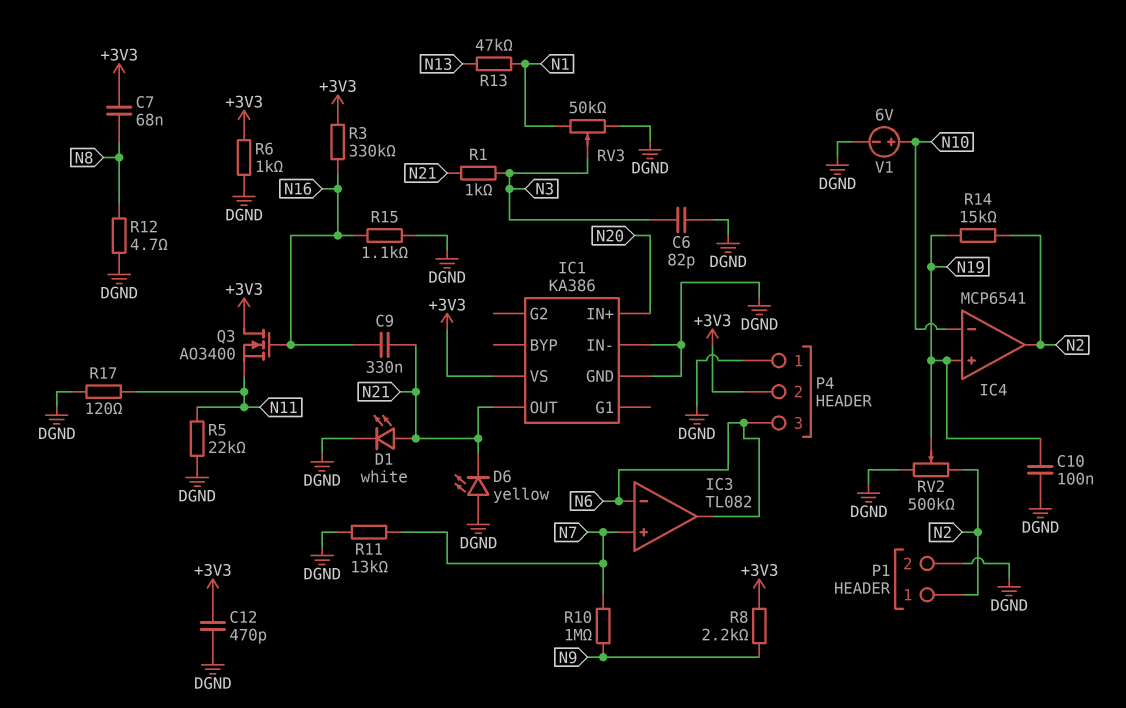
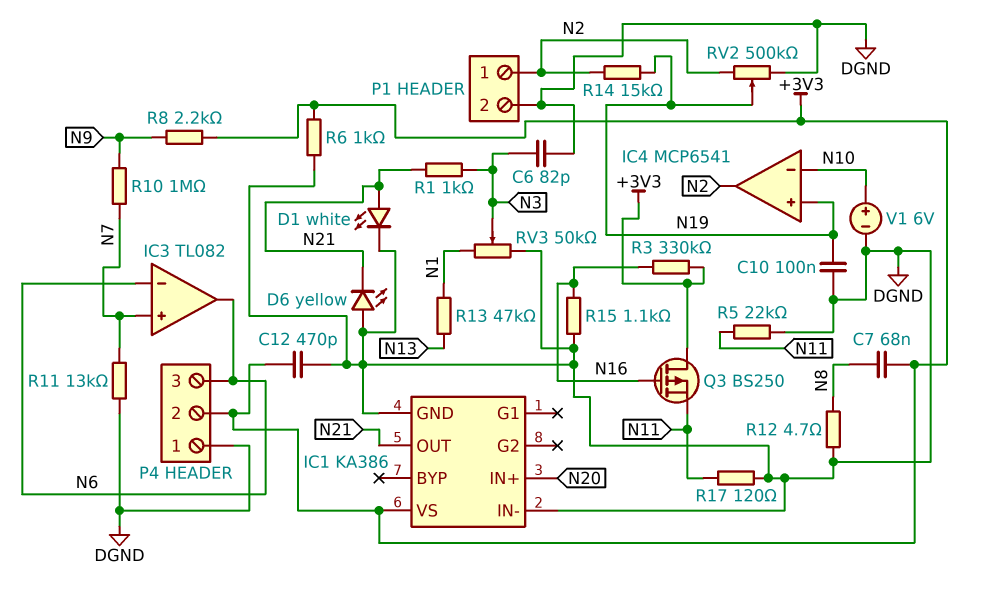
C9: 330nF (N16, N21) -> none
Q3: NMOS AO3400 (G N16, D +3V3, S N11) -> PMOS BS250 (G N16, D +3V3, S N11)

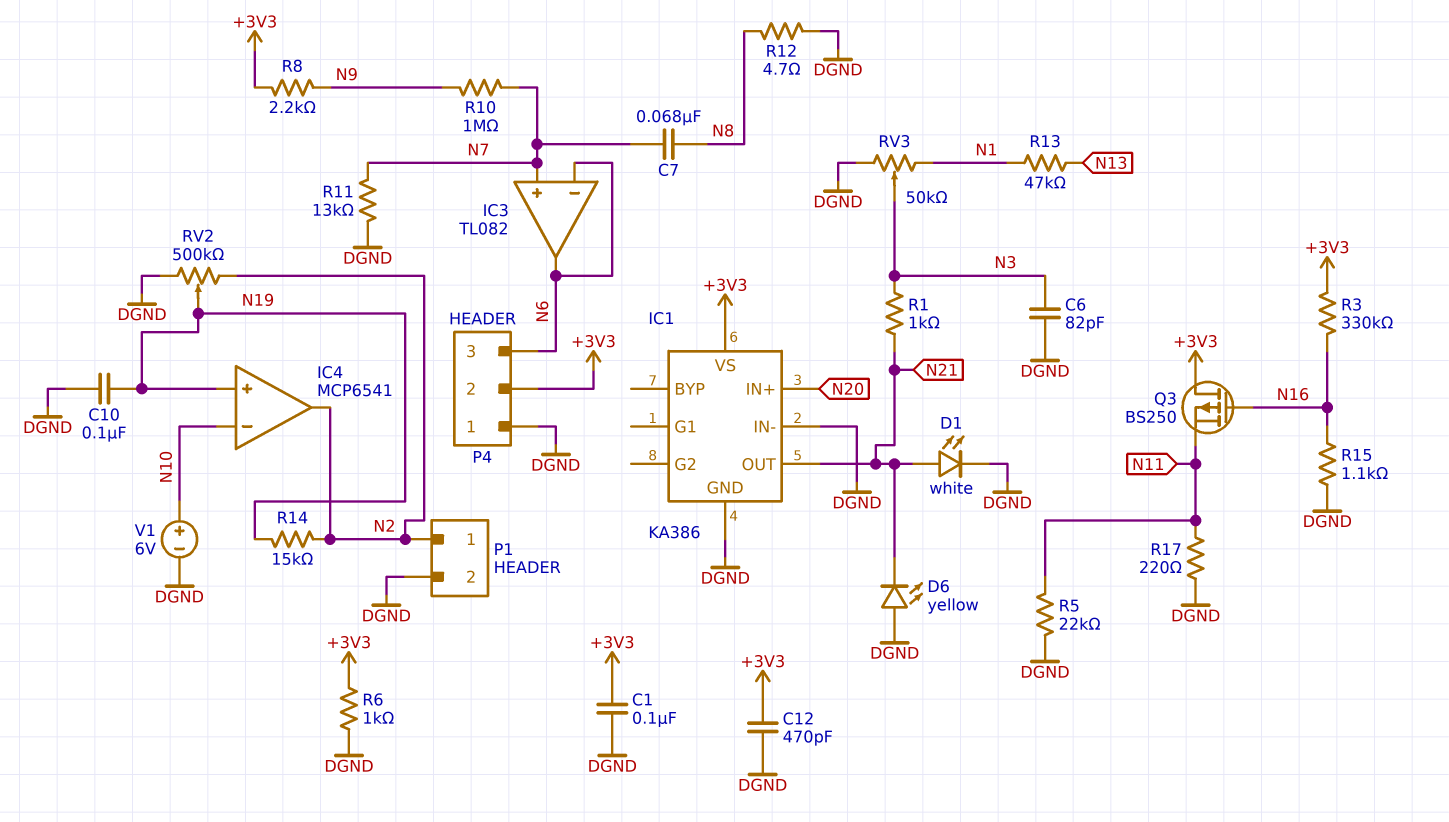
C1: none -> 100nF (+3V3, DGND)
C7: 68nF (+3V3, N8) -> 68nF (N7, N8)
R17: 120 (DGND, N11) -> 220 (DGND, N11)

